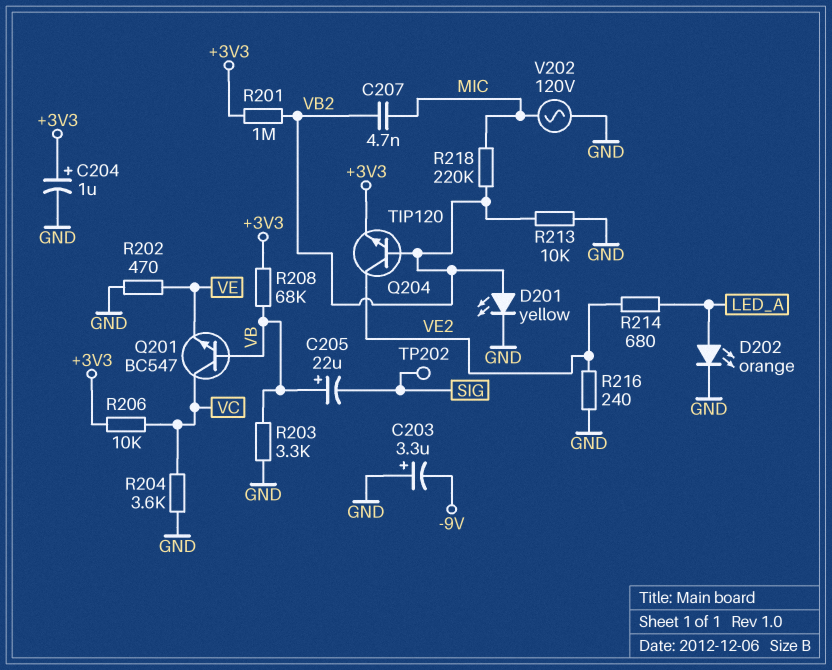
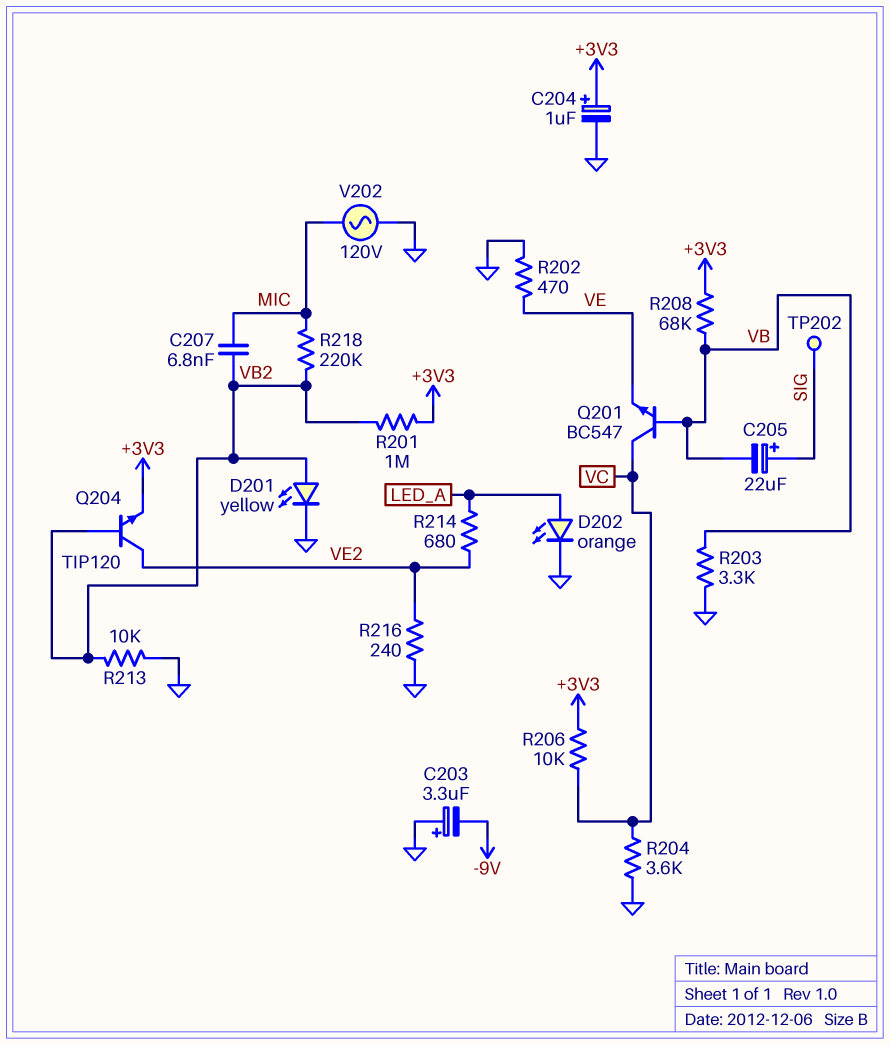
C205: 22uF (plus VB, minus SIG) -> 22uF (plus SIG, minus VB)
C207: 4.7nF (MIC, VB2) -> 6.8nF (MIC, VB2)

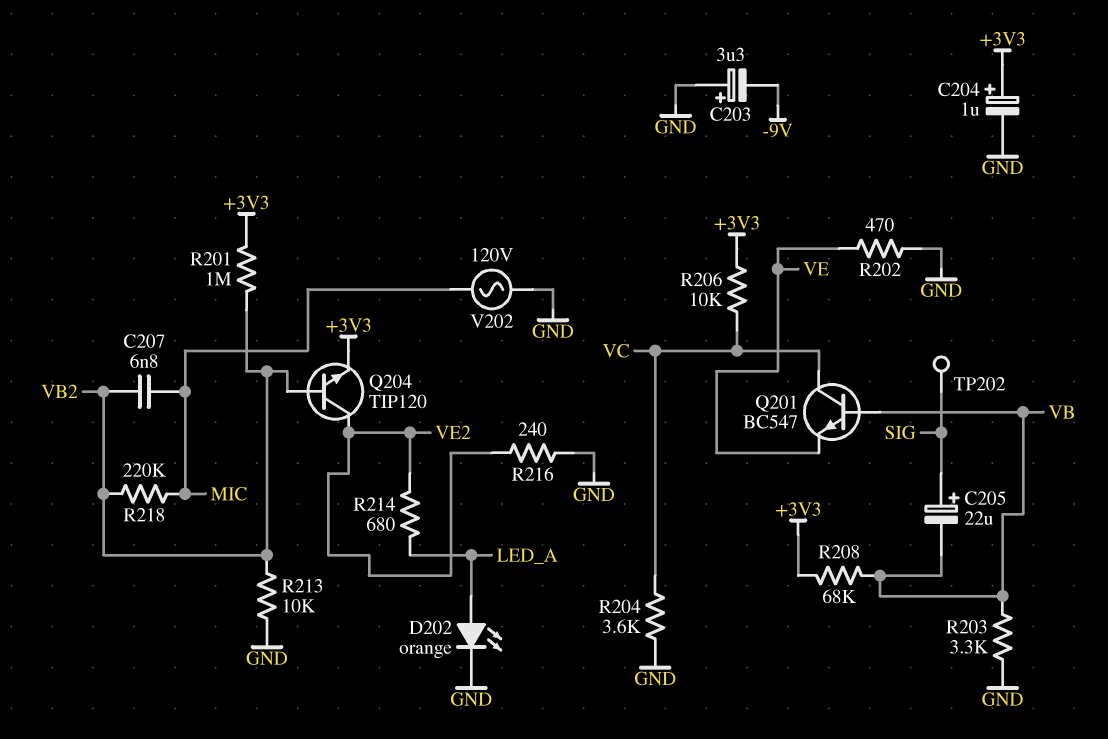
D201: LED yellow (A VB2, K GND) -> none

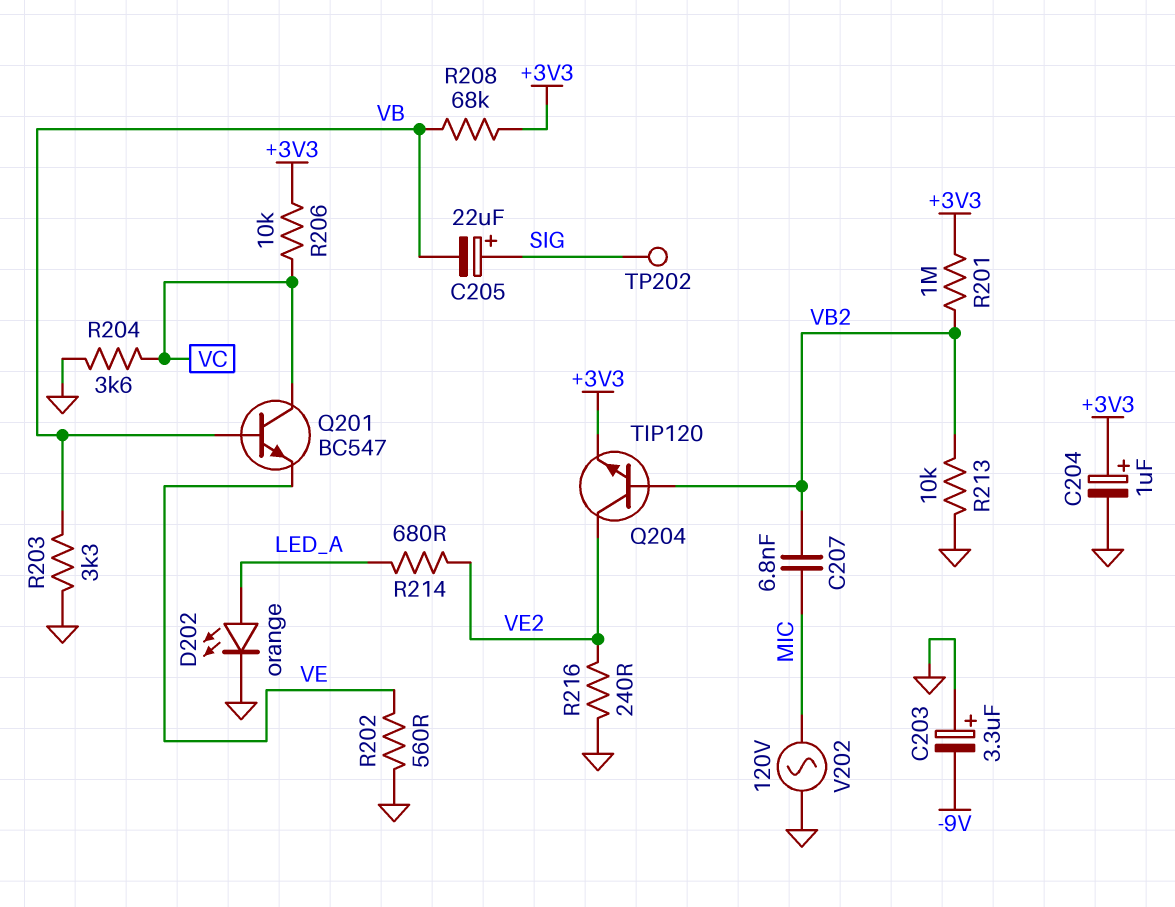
R202: 470 (GND, VE) -> 560 (GND, VE)
R218: 220k (MIC, VB2) -> none

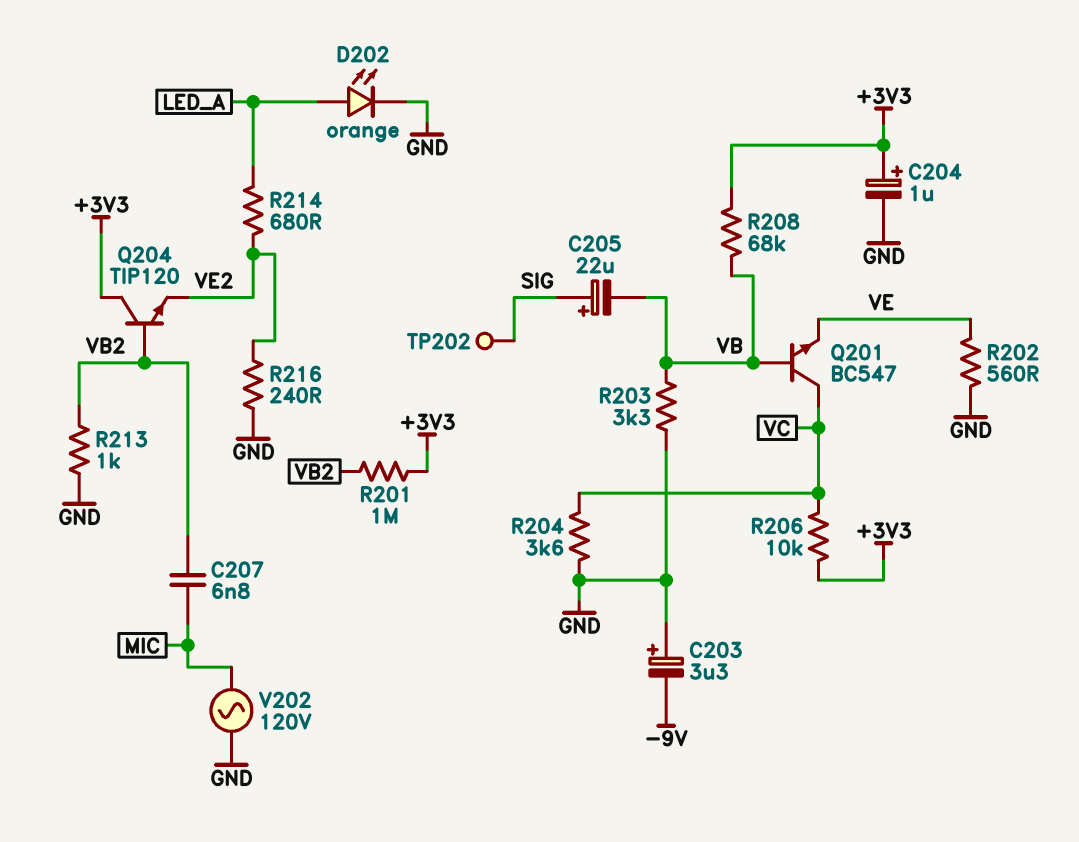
Q204: NPN TIP120 (B VB2, C VE2, E +3V3) -> NPN TIP120 (B VB2, C +3V3, E VE2)
R213: 10k (GND, VB2) -> 1k (GND, VB2)

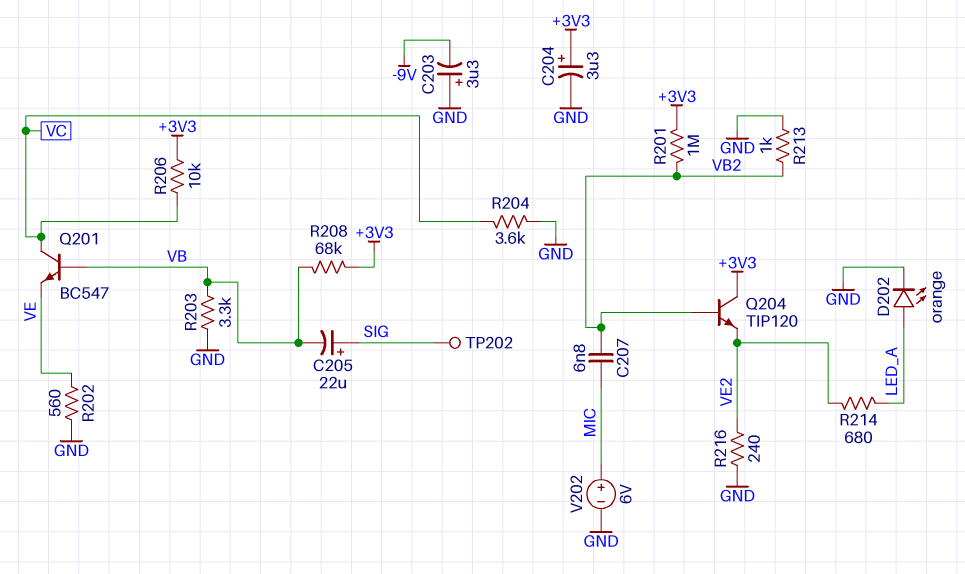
C204: 1uF (plus +3V3, minus GND) -> 3.3uF (plus +3V3, minus GND)
V202: AC 120V (GND, MIC) -> 6V (plus MIC, minus GND)

